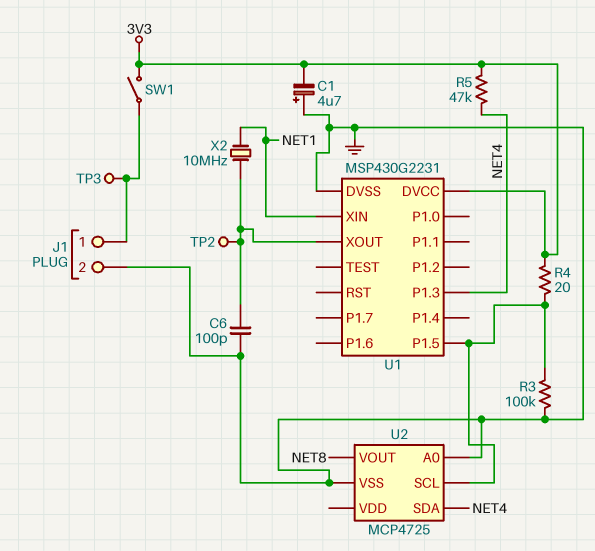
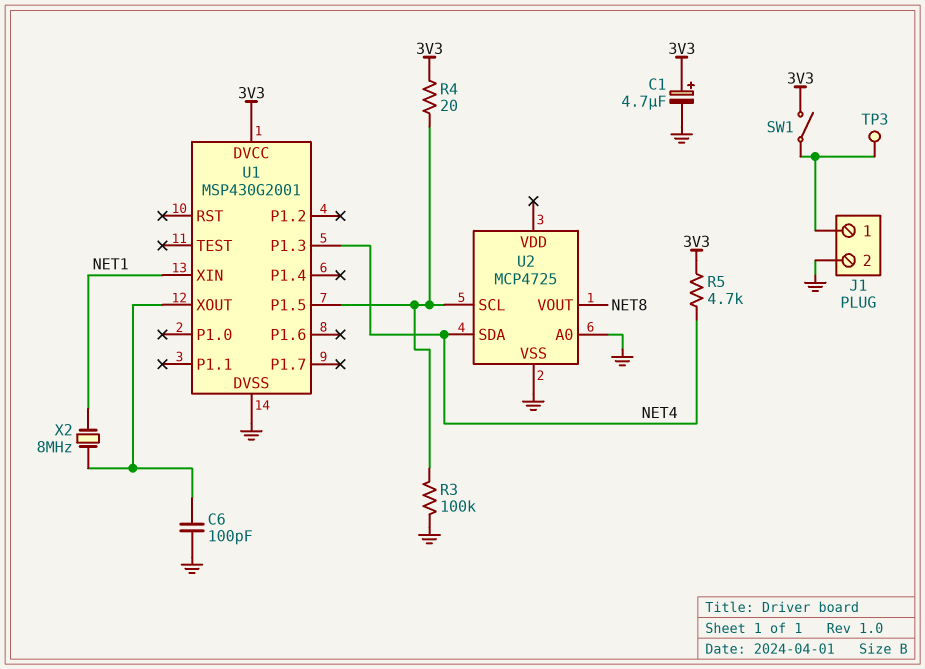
C1: 4.7uF (plus GND, minus 3V3) -> 4.7uF (plus 3V3, minus GND)
R5: 47k (3V3, NET4) -> 4.7k (3V3, NET4)
TP2: test point (U1/XOUT) -> none
U1: MSP430G2231 -> MSP430G2001
X2: 10MHz (NET1, U1/XOUT) -> 8MHz (NET1, U1/XOUT)

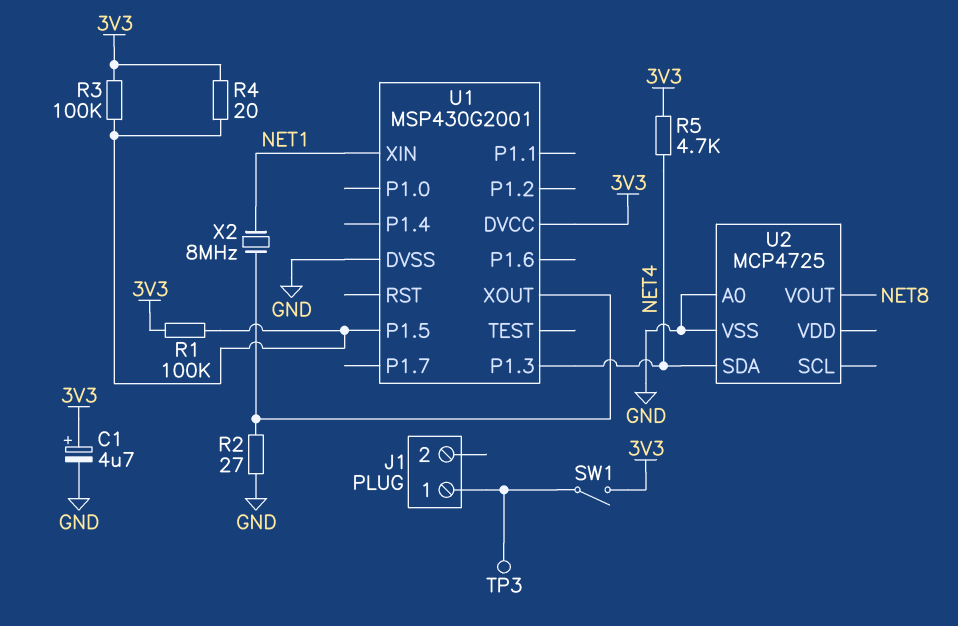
C6: 100pF (GND, U1/XOUT) -> none
J1 pin 2: GND -> none
R1: none -> 100k (3V3, U1/P1.5)
R2: none -> 27 (GND, U1/XOUT)
R3: 100k (GND, U1/P1.5) -> 100k (3V3, U1/P1.5)
U2 pin SCL: U1/P1.5 -> none

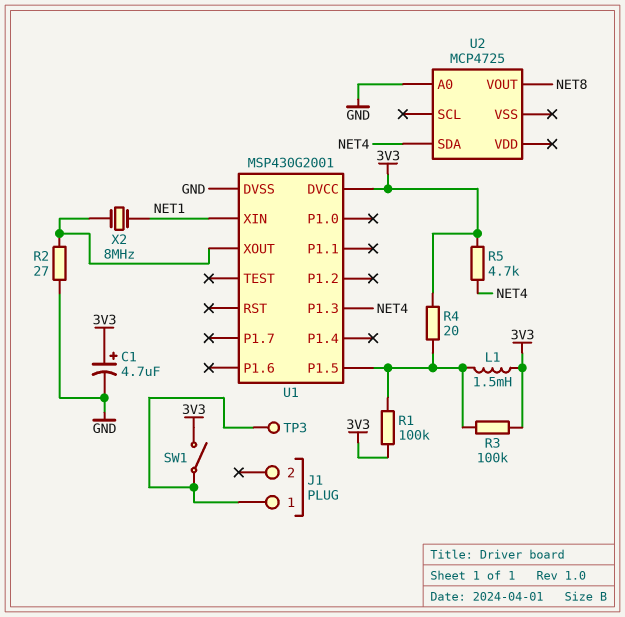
L1: none -> 1.5mH (3V3, U1/P1.5)
U2 pin VSS: GND -> none

